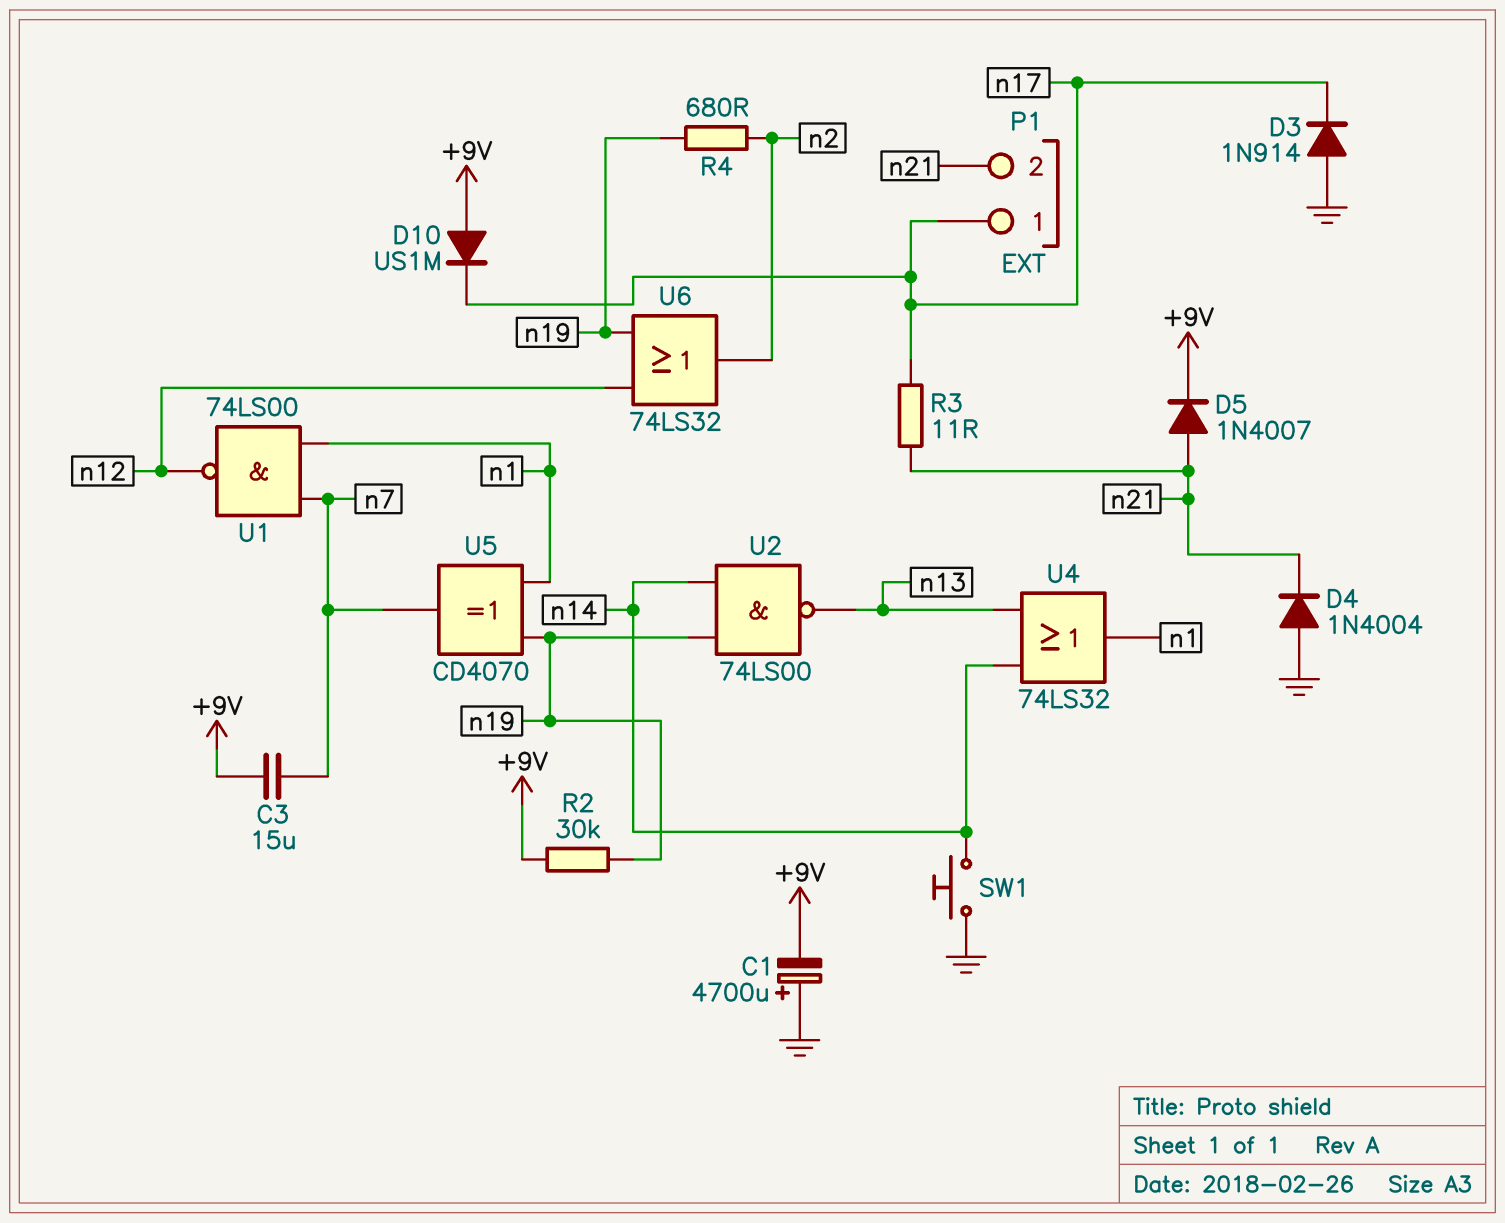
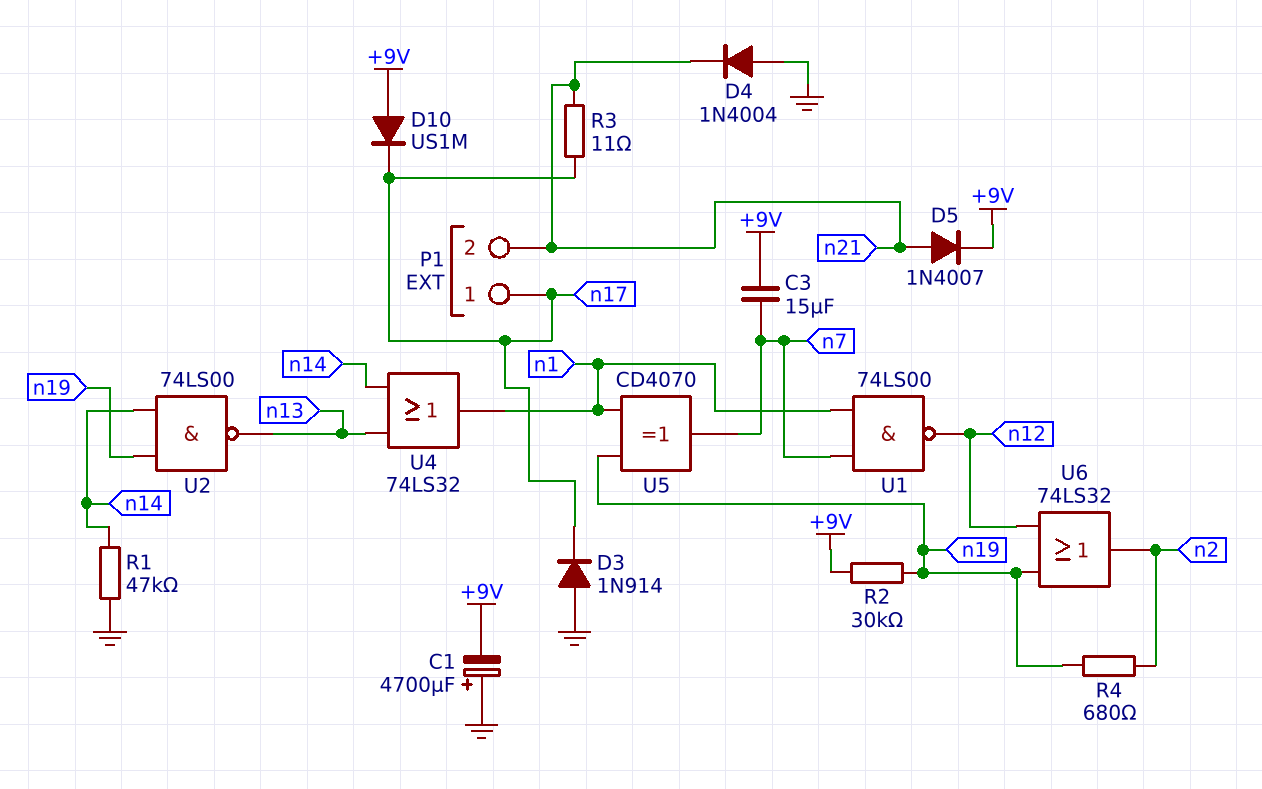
R1: none -> 47k (GND, n14)
SW1: button (GND, n14) -> none

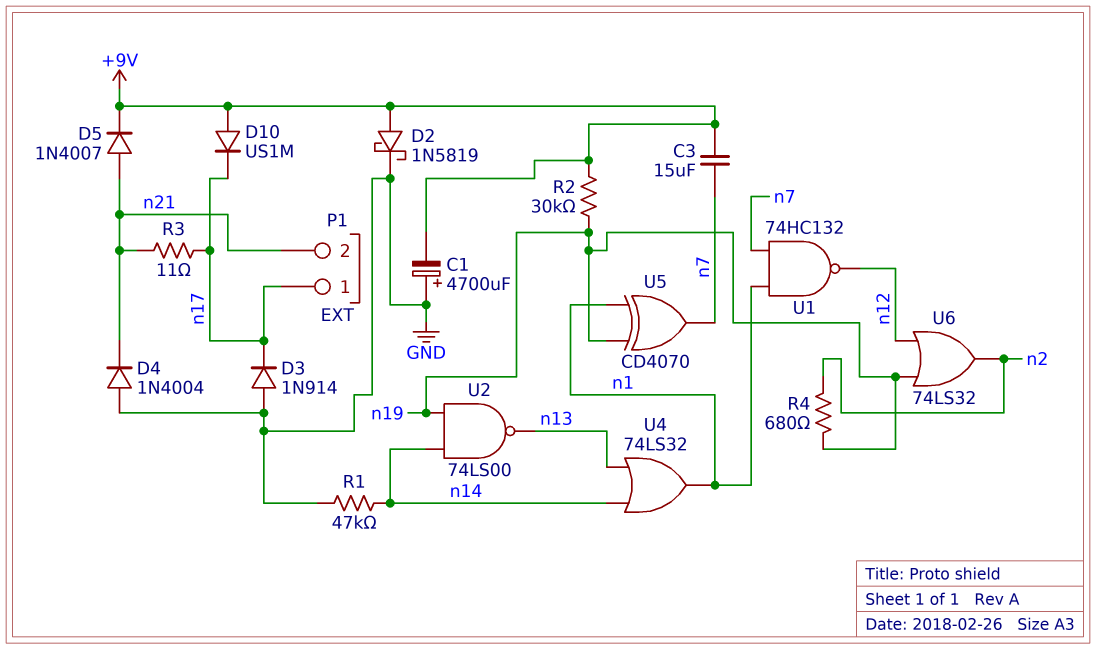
D2: none -> schottky 1N5819 (A +9V, K GND)
U1: NAND 74LS00 (in n1, in n7, out n12) -> NAND 74HC132 (in n1, in n7, out n12)

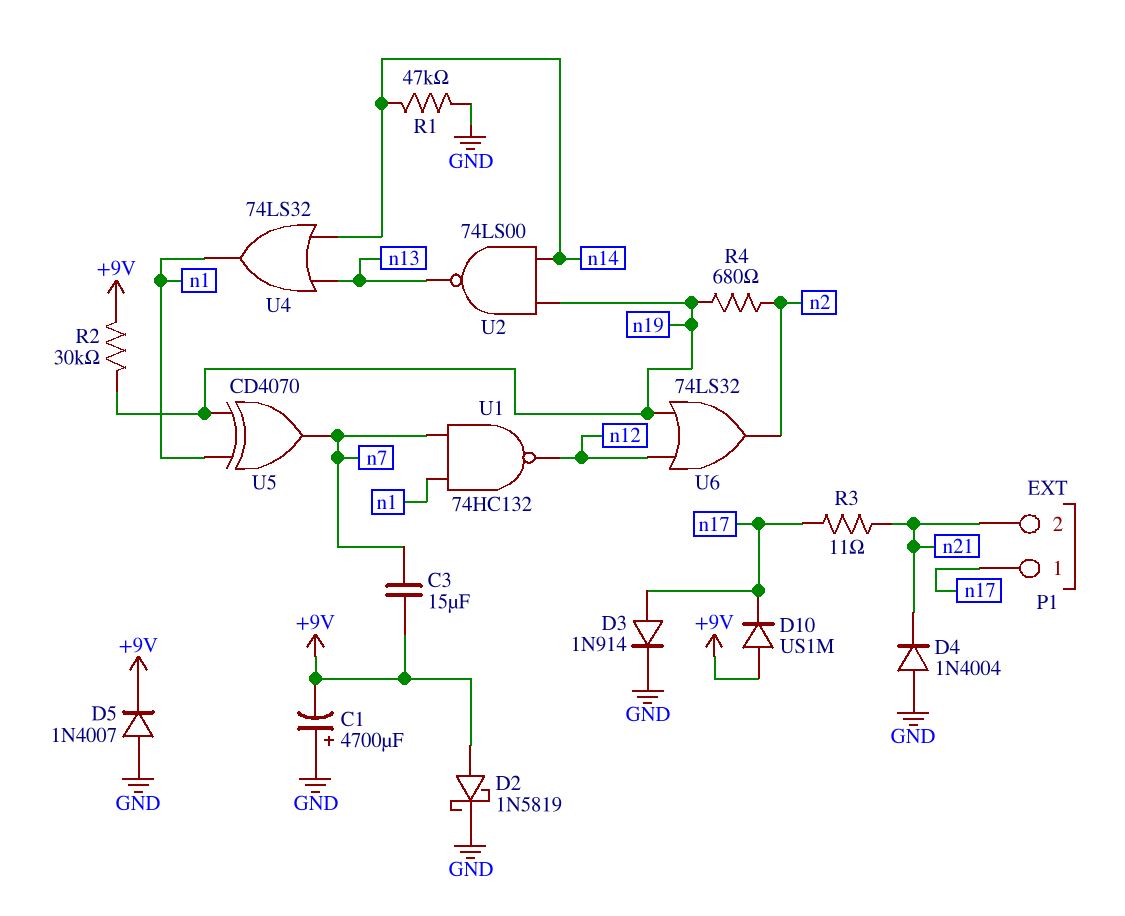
D3: diode 1N914 (A GND, K n17) -> diode 1N914 (A n17, K GND)
D5: diode 1N4007 (A n21, K +9V) -> diode 1N4007 (A GND, K +9V)

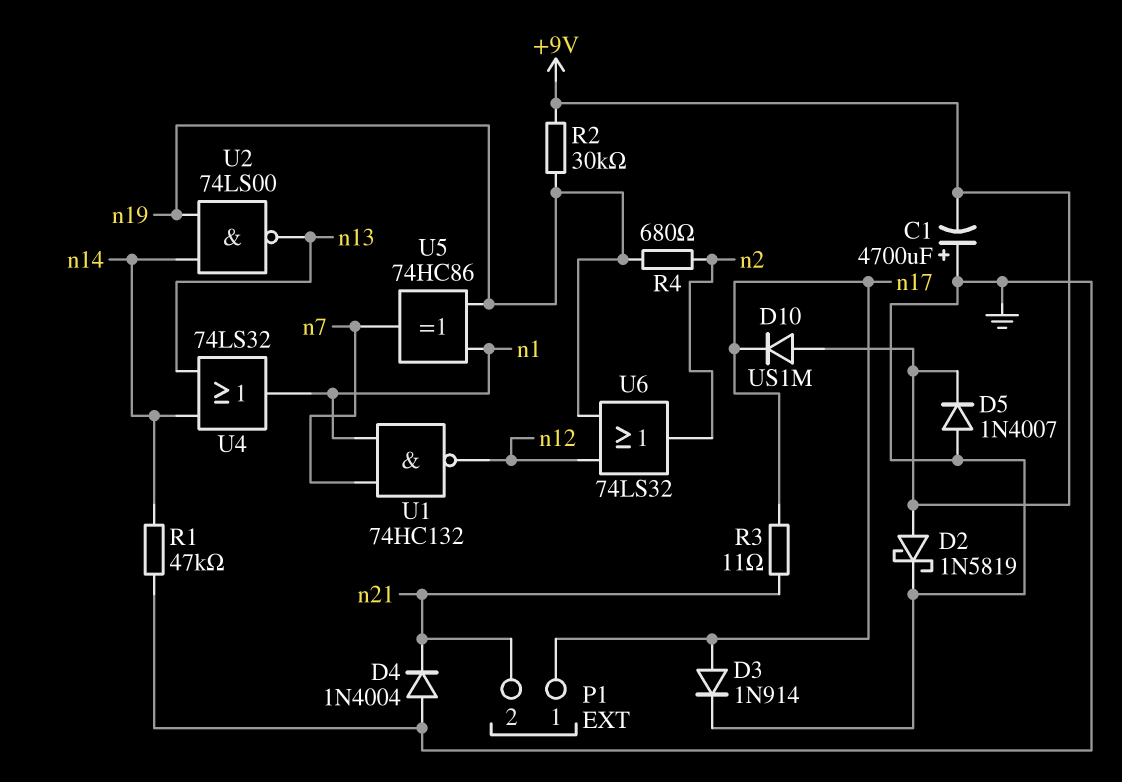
C3: 15uF (+9V, n7) -> none
U5: XOR CD4070 (in n1, in n19, out n7) -> XOR 74HC86 (in n1, in n19, out n7)

